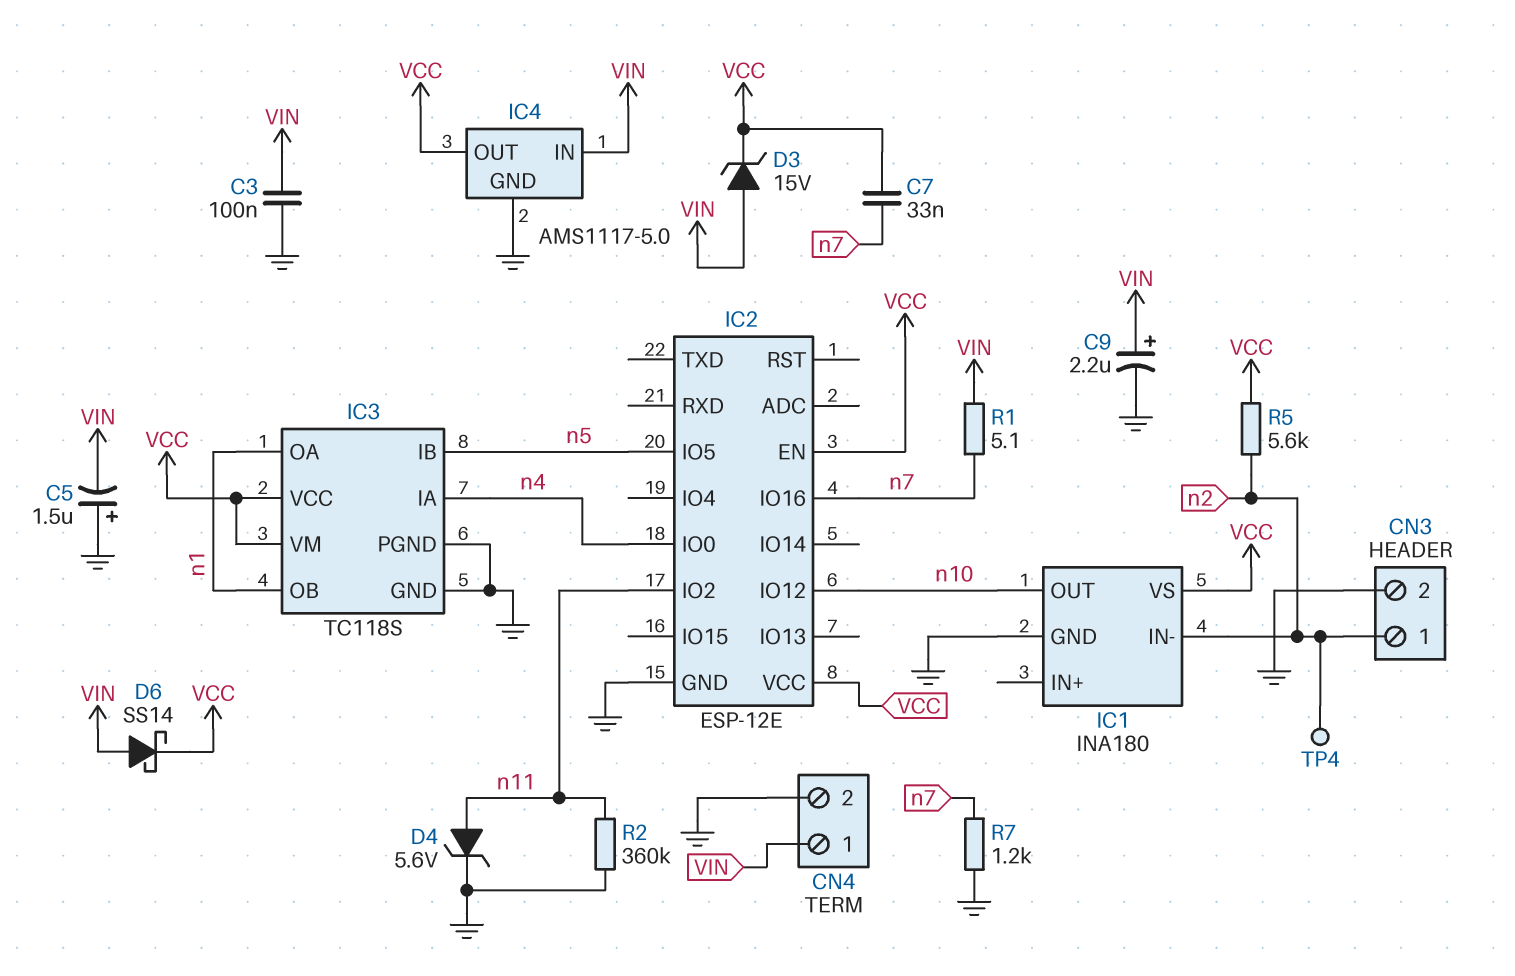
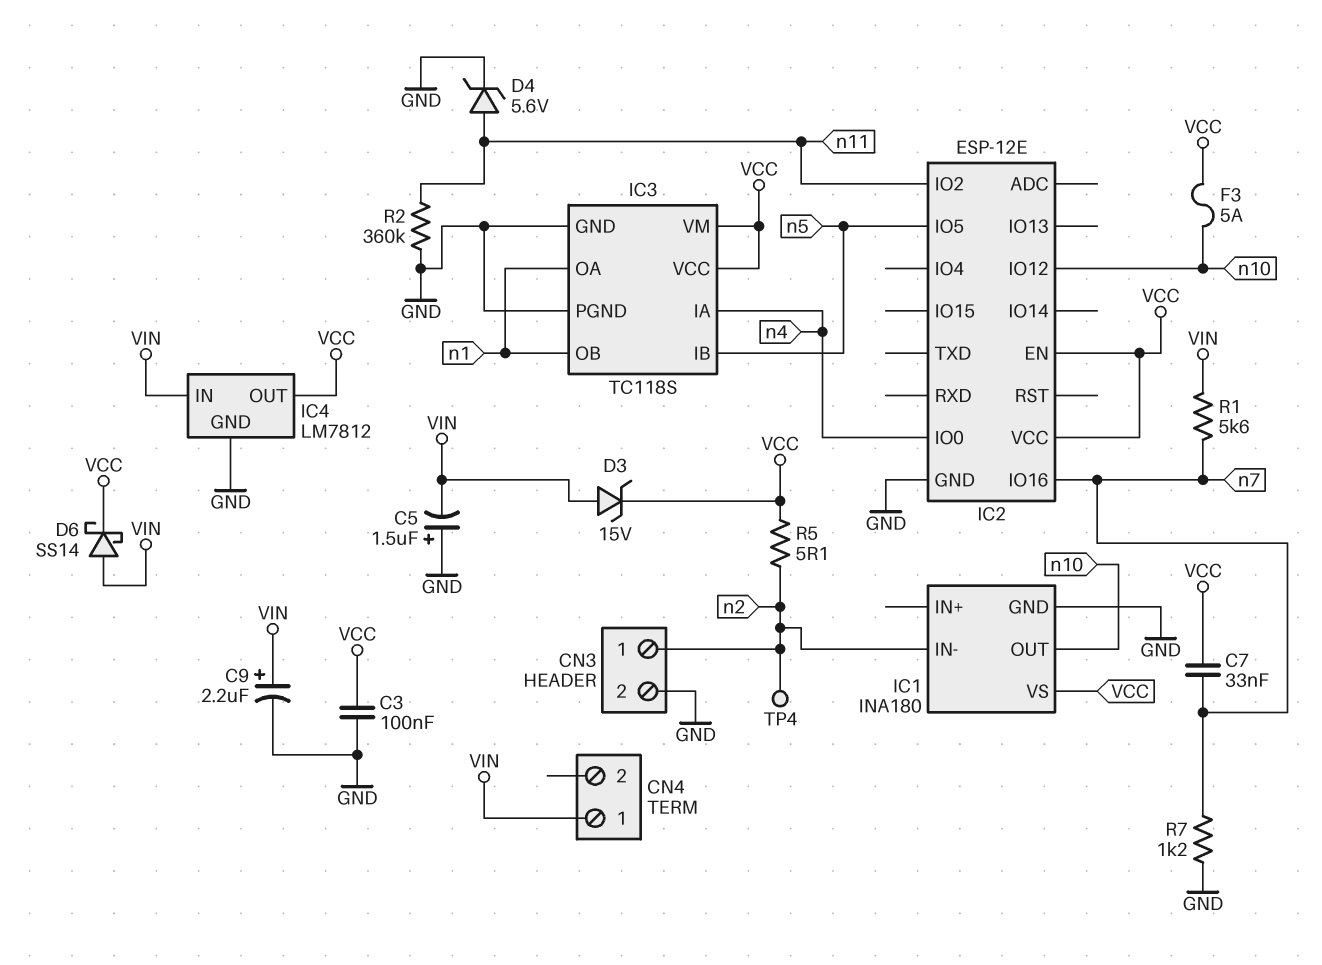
C3: 100nF (GND, VIN) -> 100nF (GND, VCC)
CN4 pin 2: GND -> none
F3: none -> 5A (VCC, n10)
IC4: AMS1117-5.0 -> LM7812
R1: 5.1 (VIN, n7) -> 5.6k (VIN, n7)
R5: 5.6k (VCC, n2) -> 5.1 (VCC, n2)

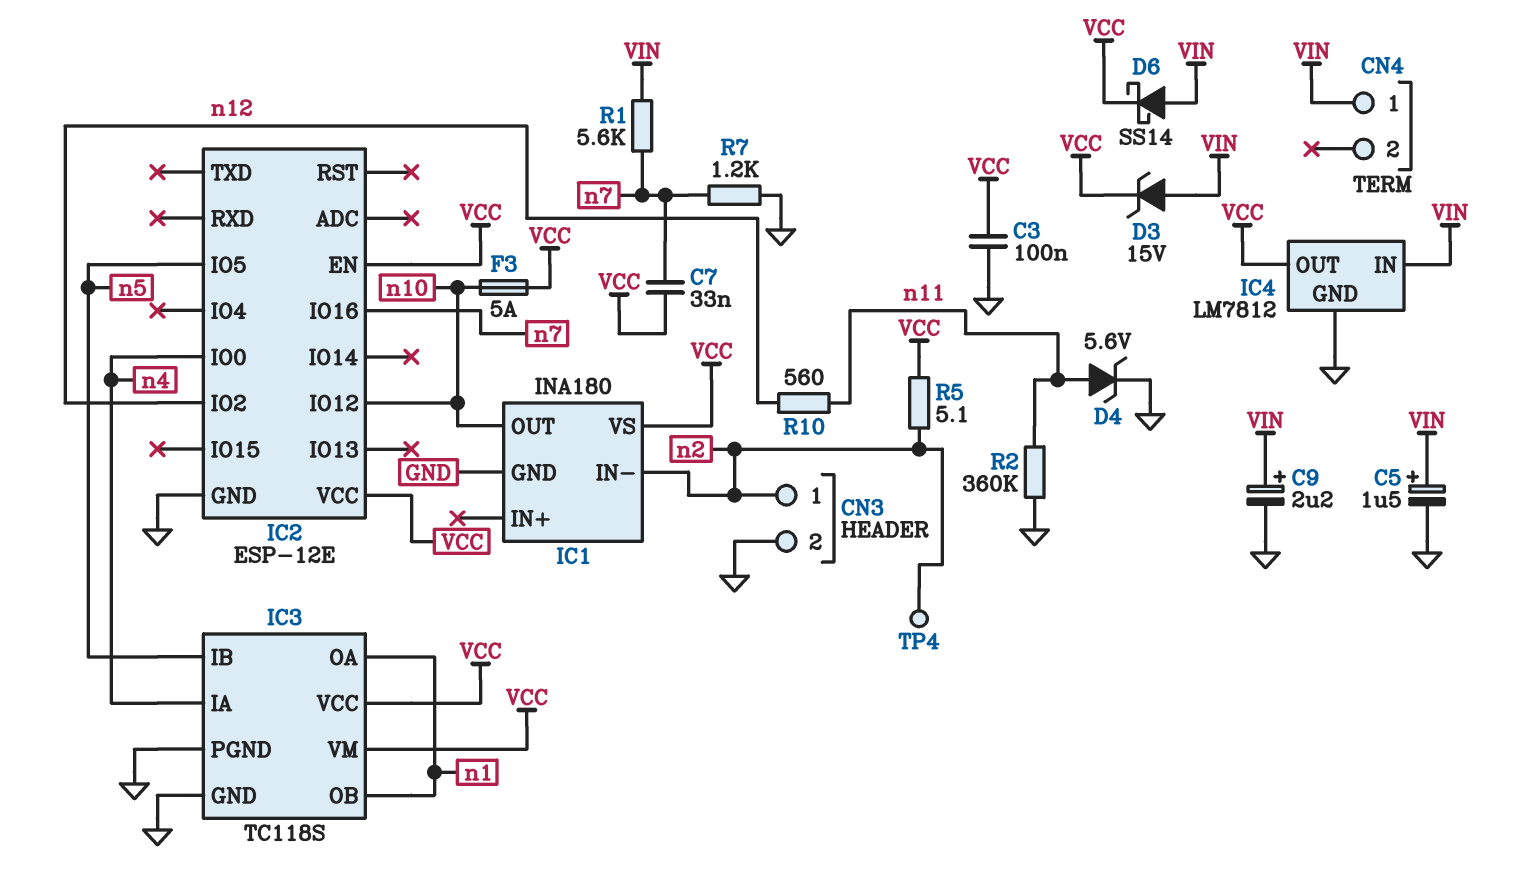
C5: 1.5uF (plus GND, minus VIN) -> 1.5uF (plus VIN, minus GND)
IC2 pin IO2: n11 -> n12
R10: none -> 560 (n11, n12)

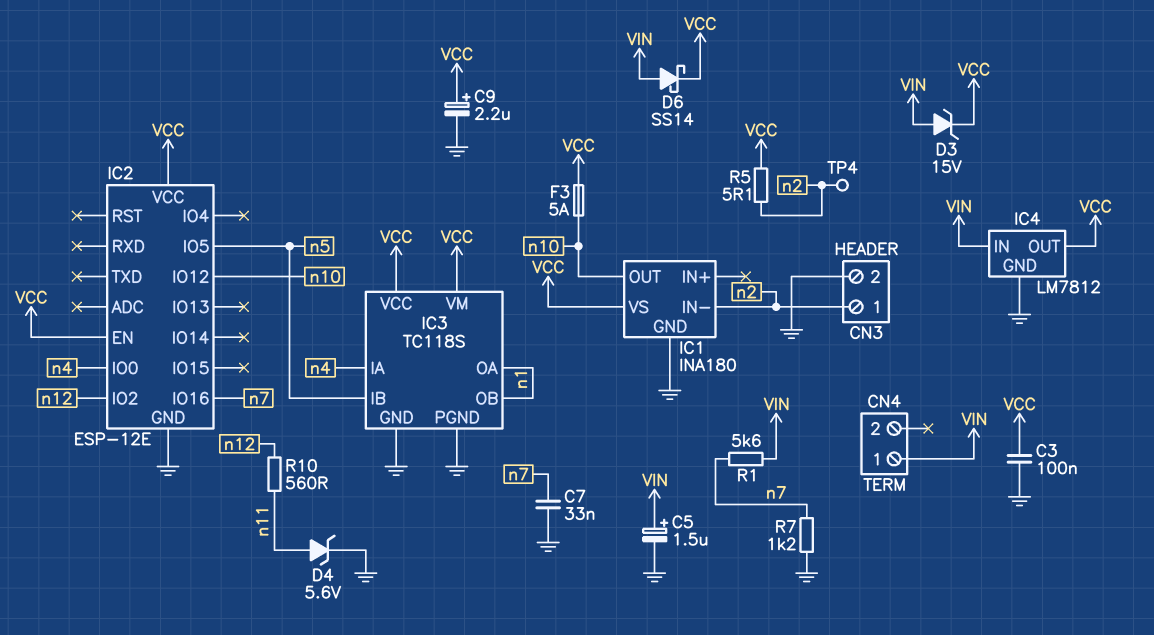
C7: 33nF (VCC, n7) -> 33nF (GND, n7)
C9: 2.2uF (plus VIN, minus GND) -> 2.2uF (plus VCC, minus GND)
R2: 360k (GND, n11) -> none

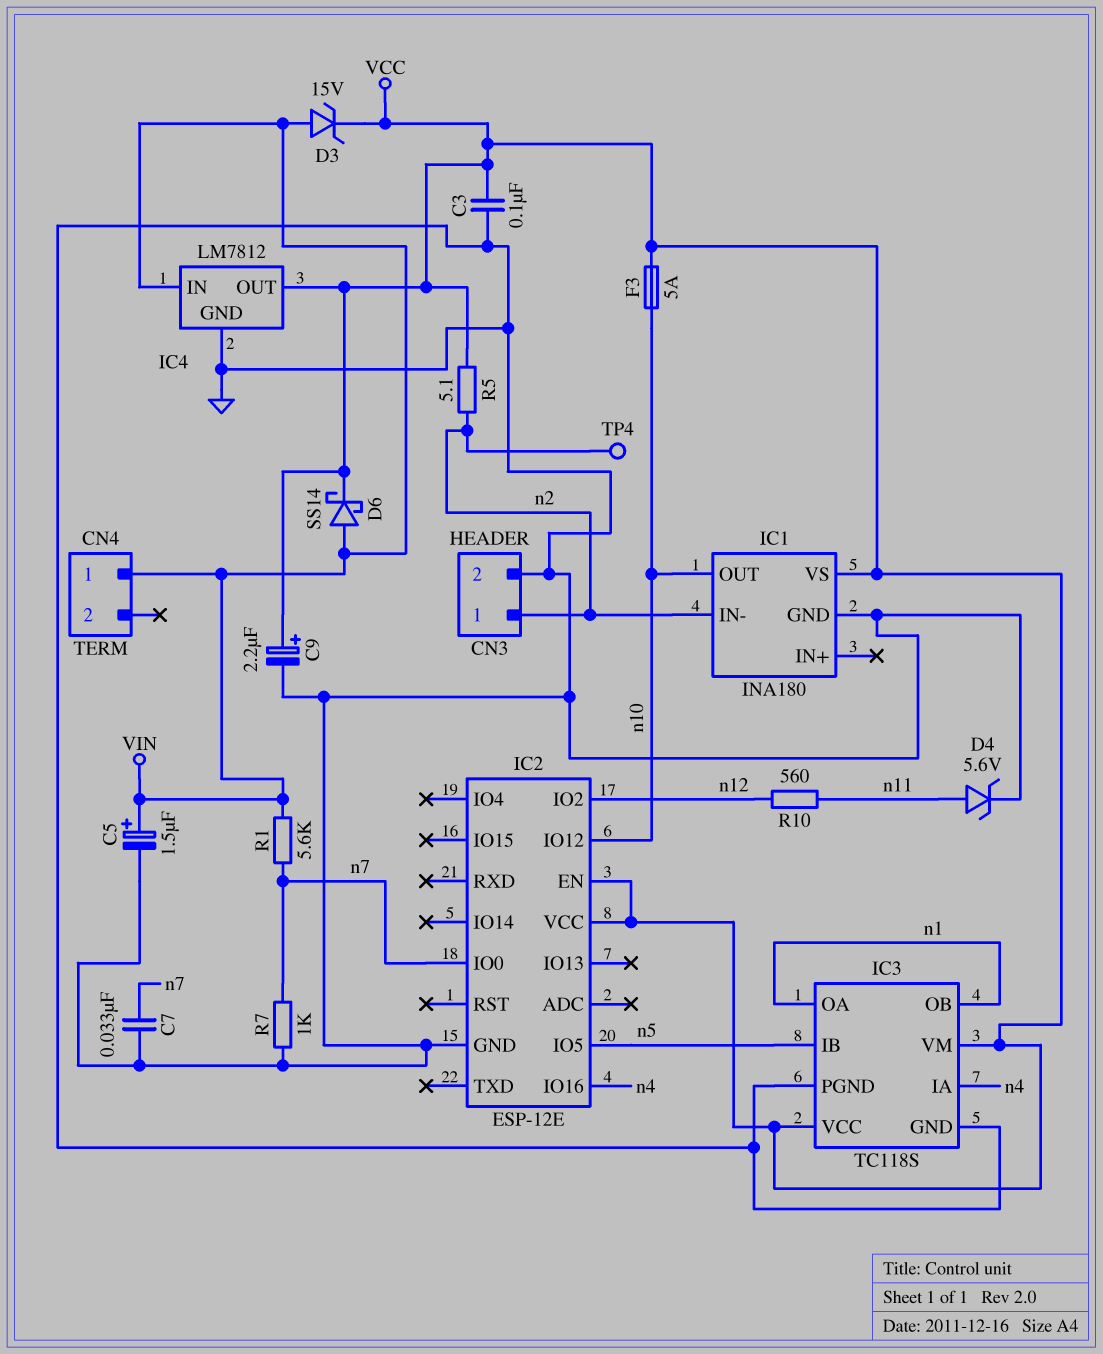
IC2 pin IO0: n4 -> n7
IC2 pin IO16: n7 -> n4
R7: 1.2k (GND, n7) -> 1k (GND, n7)

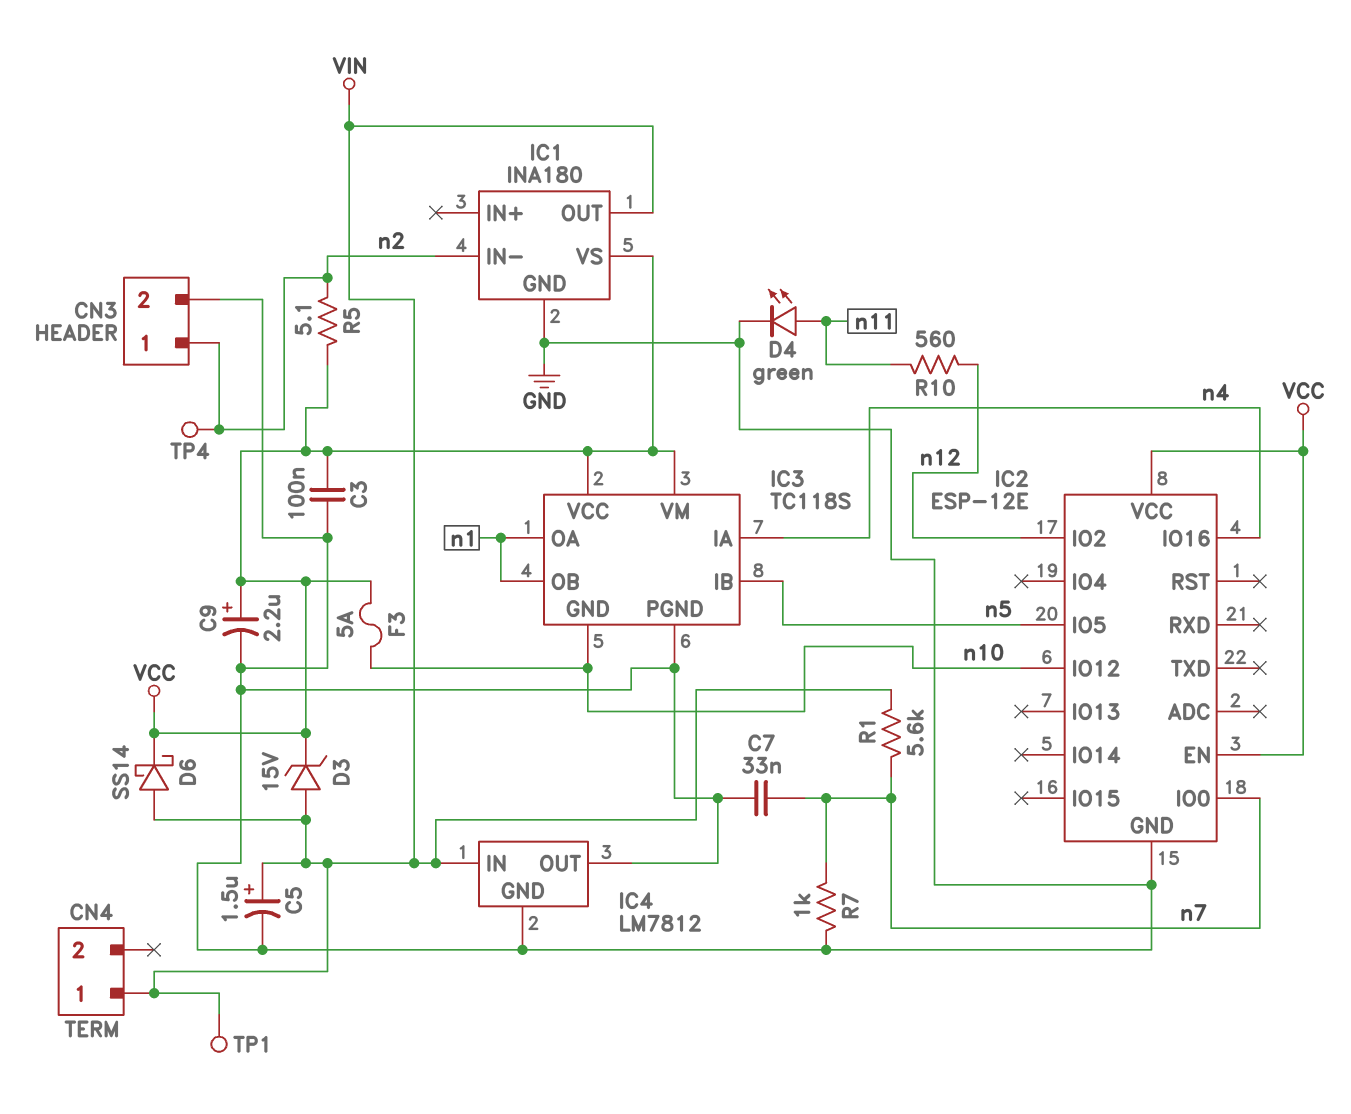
D4: zener 5.6V (A n11, K GND) -> LED green (A n11, K GND)
IC1 pin OUT: n10 -> VIN
IC3 pin GND: GND -> n10
IC4 pin OUT: VCC -> GND
TP1: none -> test point (VIN)

